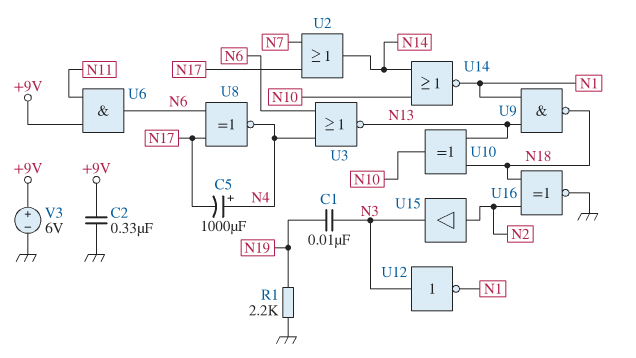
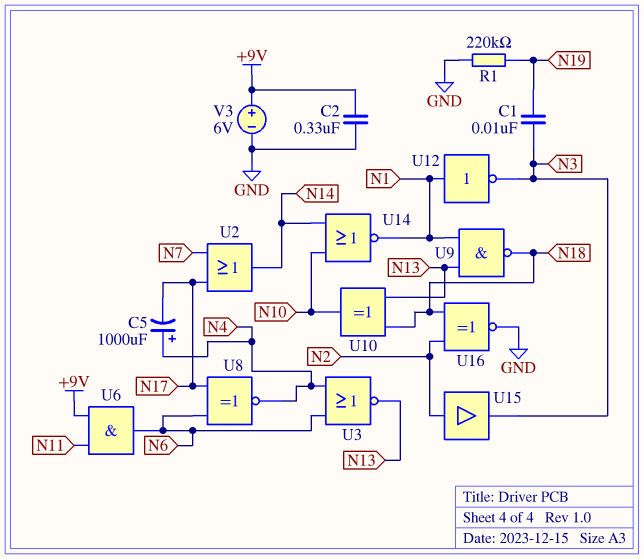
R1: 2.2k (GND, N19) -> 220k (GND, N19)
U12: NOT (in N3, out N1) -> NOT (in N1, out N3)

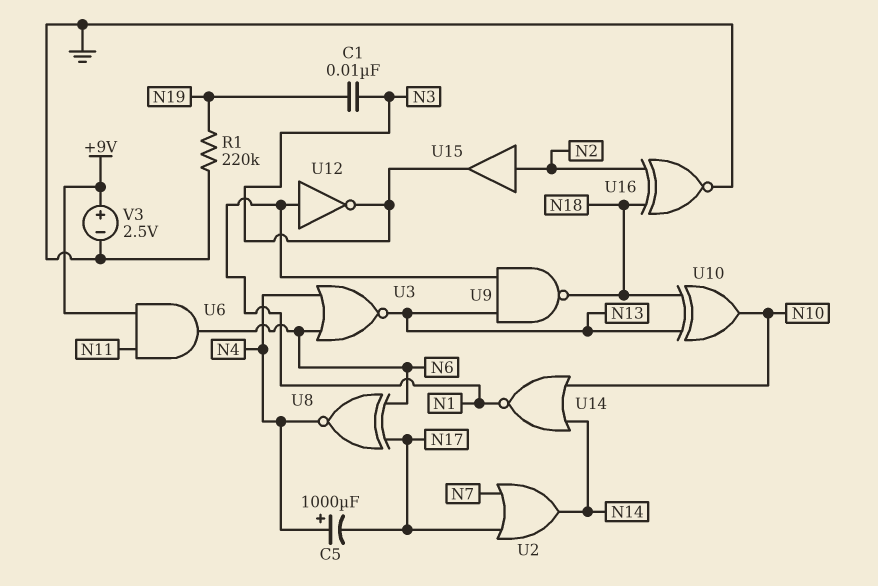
C2: 330nF (+9V, GND) -> none
V3: 6V (plus +9V, minus GND) -> 2.5V (plus +9V, minus GND)

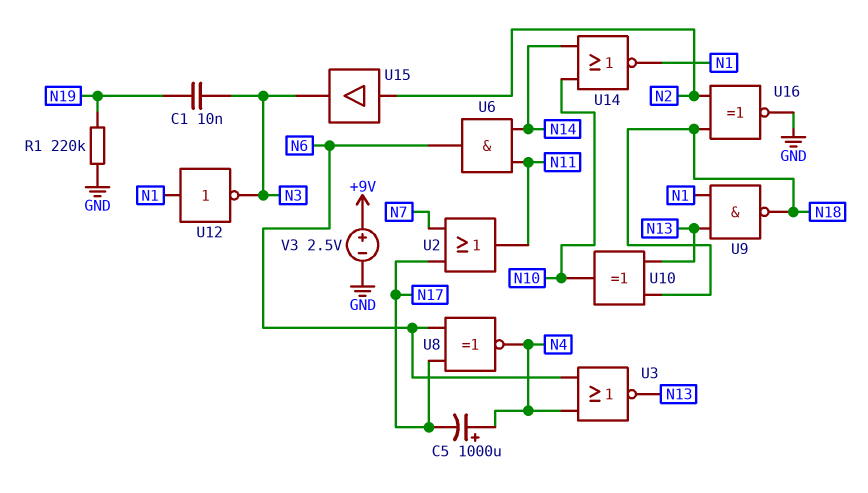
U2: OR (in N7, in N17, out N14) -> OR (in N7, in N17, out N11)
U6: AND (in +9V, in N11, out N6) -> AND (in N11, in N14, out N6)

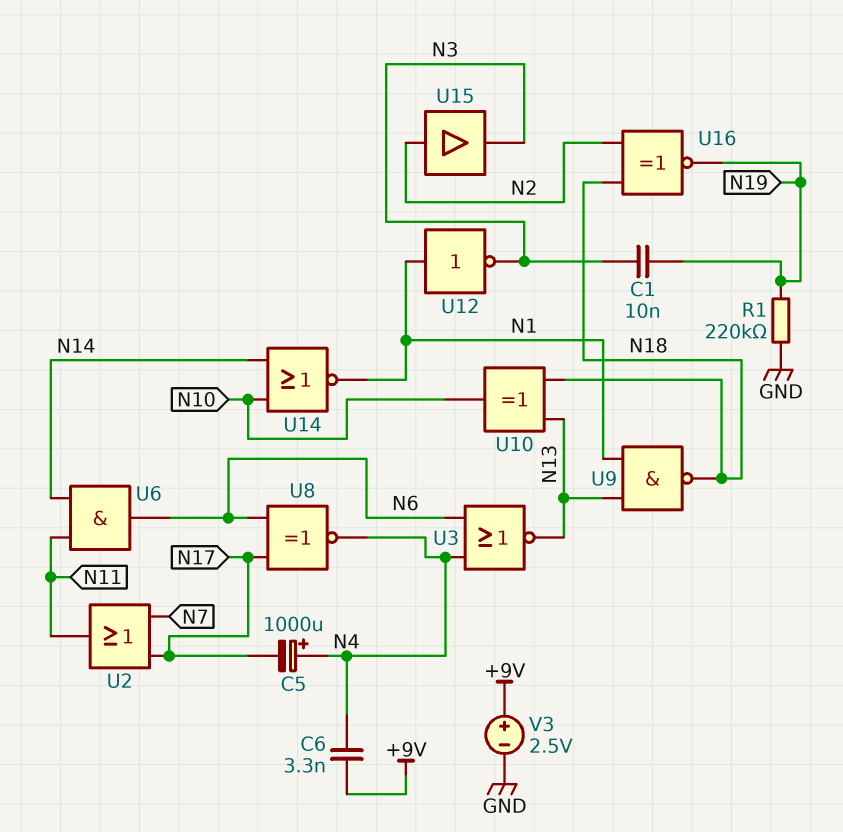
C6: none -> 3.3nF (+9V, N4)
U16: XNOR (in N2, in N18, out GND) -> XNOR (in N2, in N18, out N19)

